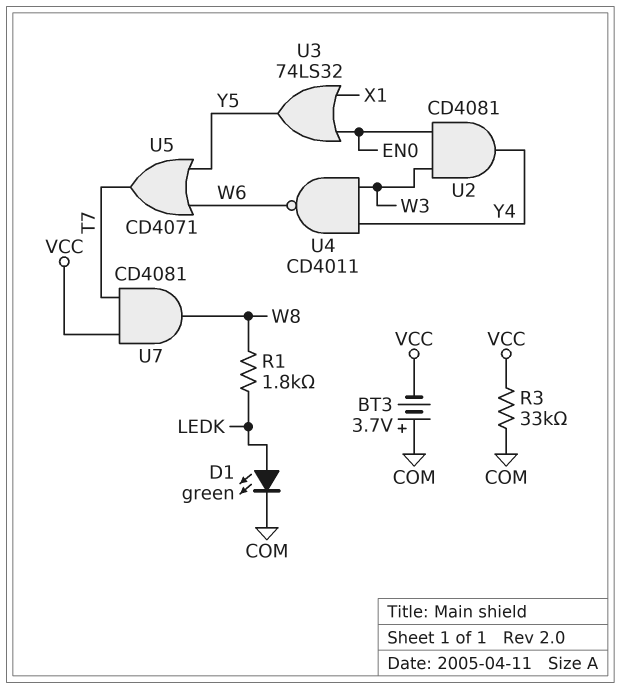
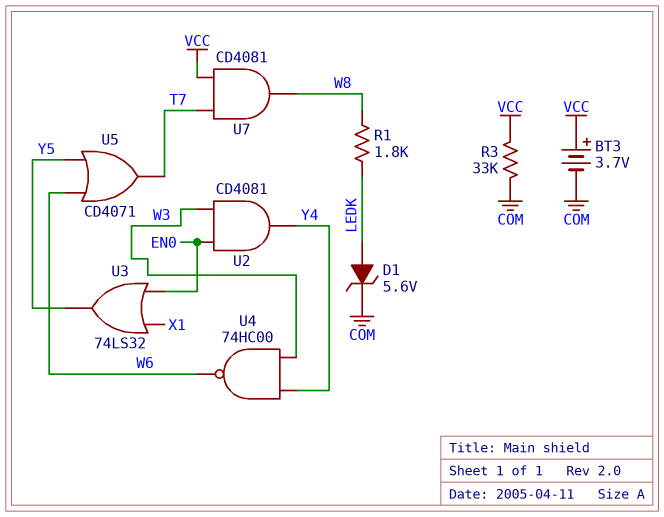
BT3: 3.7V (plus COM, minus VCC) -> 3.7V (plus VCC, minus COM)
D1: LED green (A LEDK, K COM) -> zener 5.6V (A LEDK, K COM)
U4: NAND CD4011 (in W3, in Y4, out W6) -> NAND 74HC00 (in W3, in Y4, out W6)

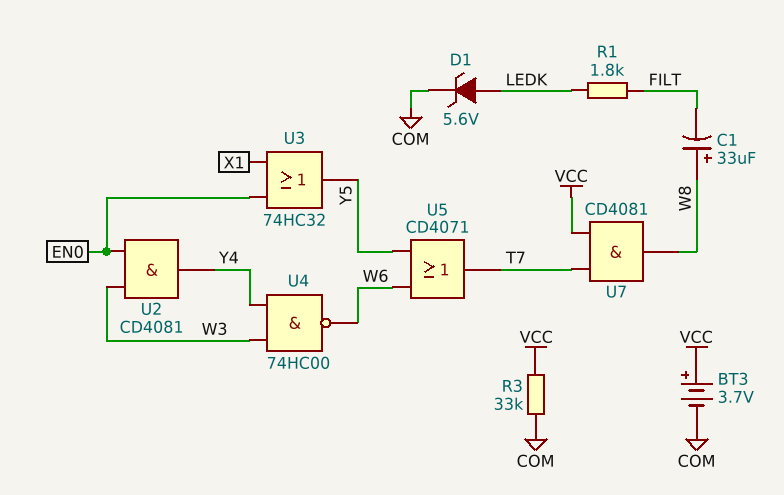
C1: none -> 33uF (plus W8, minus FILT)
R1: 1.8k (LEDK, W8) -> 1.8k (FILT, LEDK)
U3: OR 74LS32 (in EN0, in X1, out Y5) -> OR 74HC32 (in EN0, in X1, out Y5)

